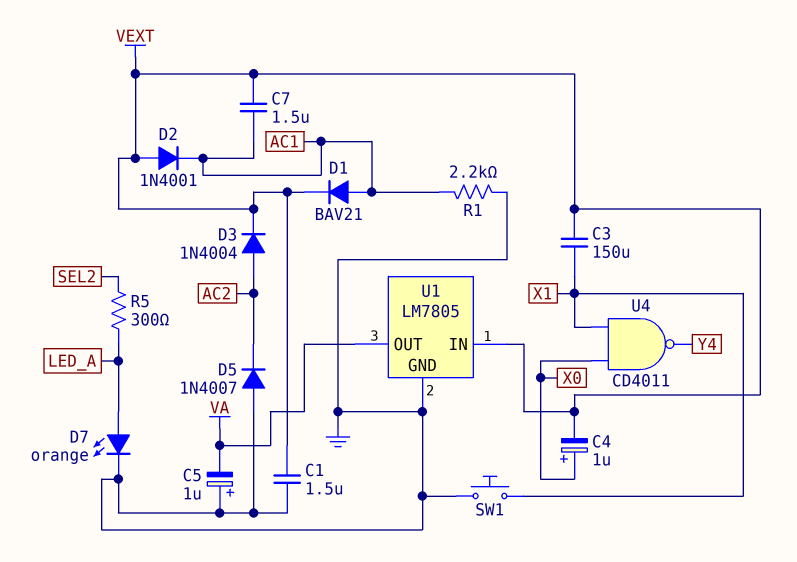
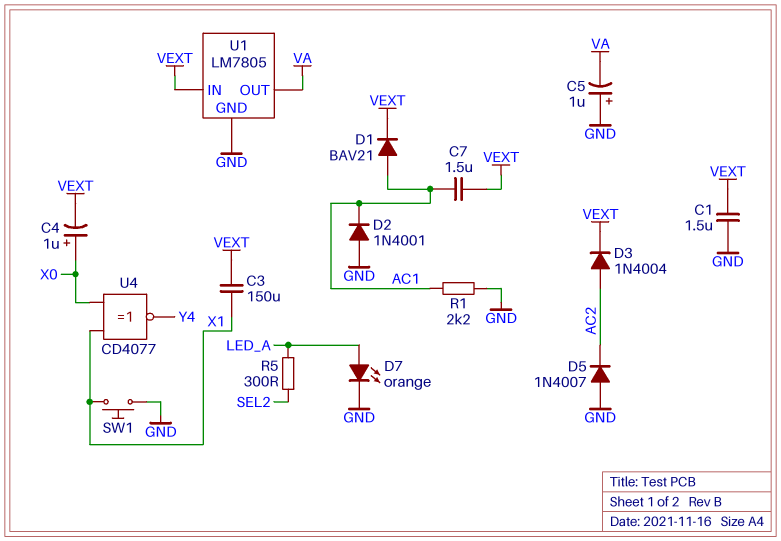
D2: diode 1N4001 (A VEXT, K AC1) -> diode 1N4001 (A GND, K AC1)
U4: NAND CD4011 (in X0, in X1, out Y4) -> XNOR CD4077 (in X0, in X1, out Y4)

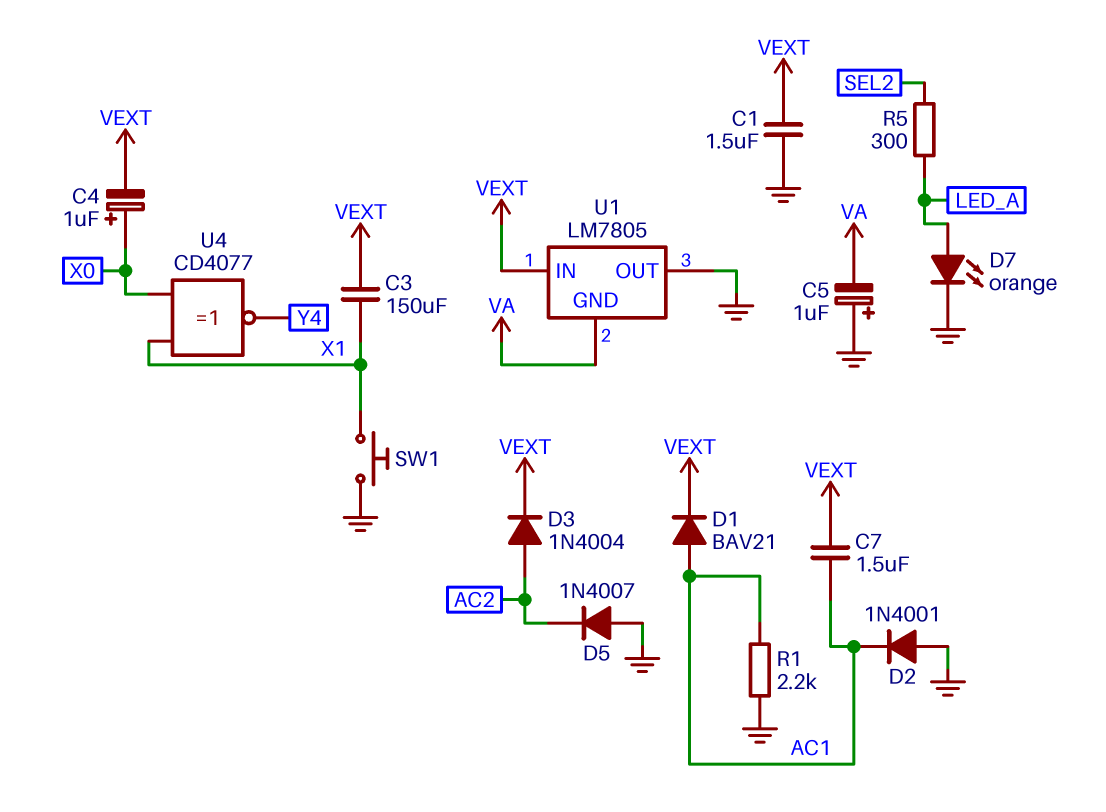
U1 pin GND: GND -> VA
U1 pin OUT: VA -> GND

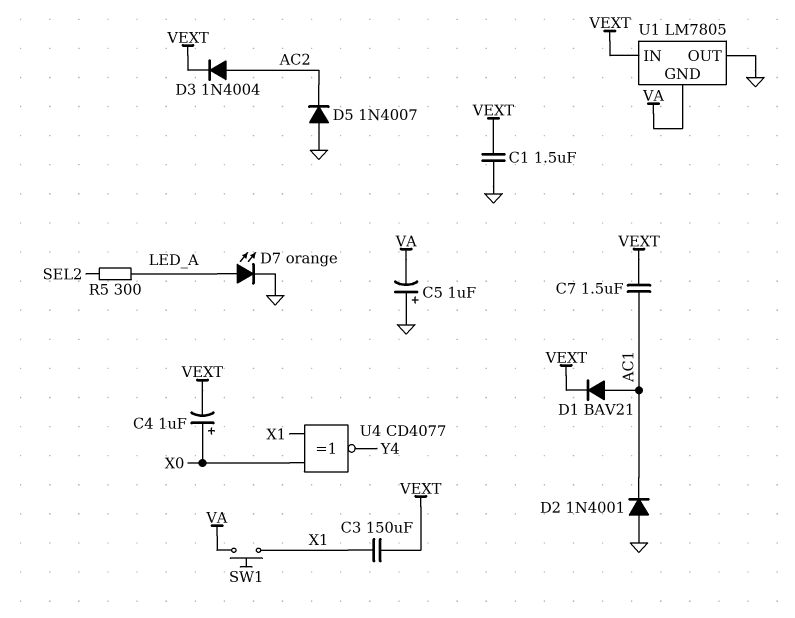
R1: 2.2k (AC1, GND) -> none
SW1: button (GND, X1) -> button (VA, X1)

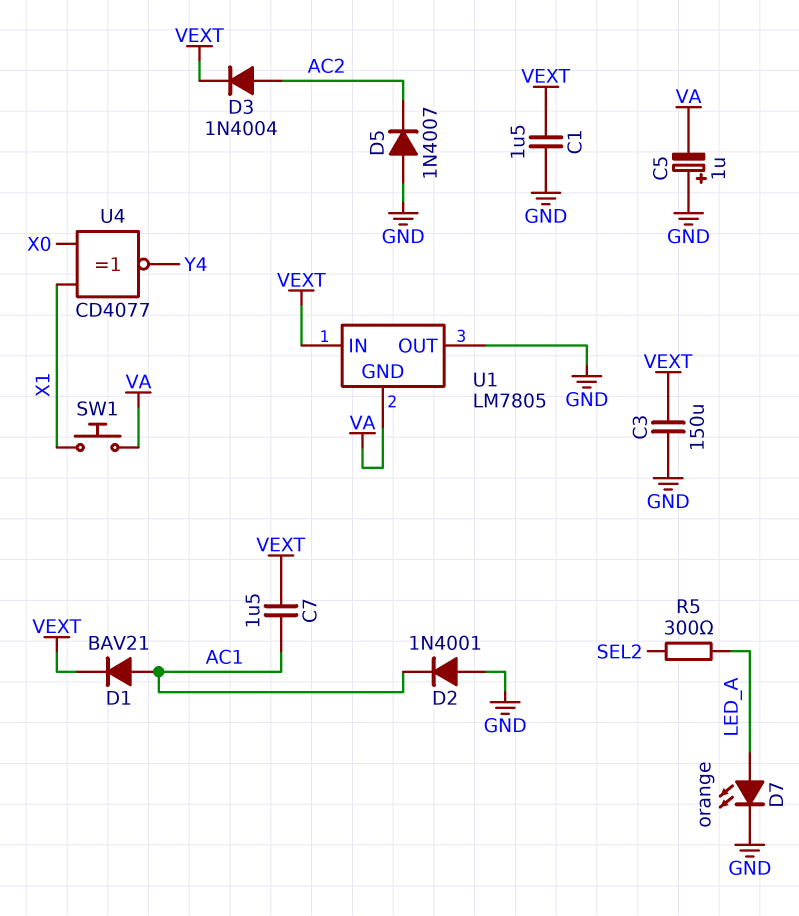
C3: 150uF (VEXT, X1) -> 150uF (GND, VEXT)
C4: 1uF (plus X0, minus VEXT) -> none

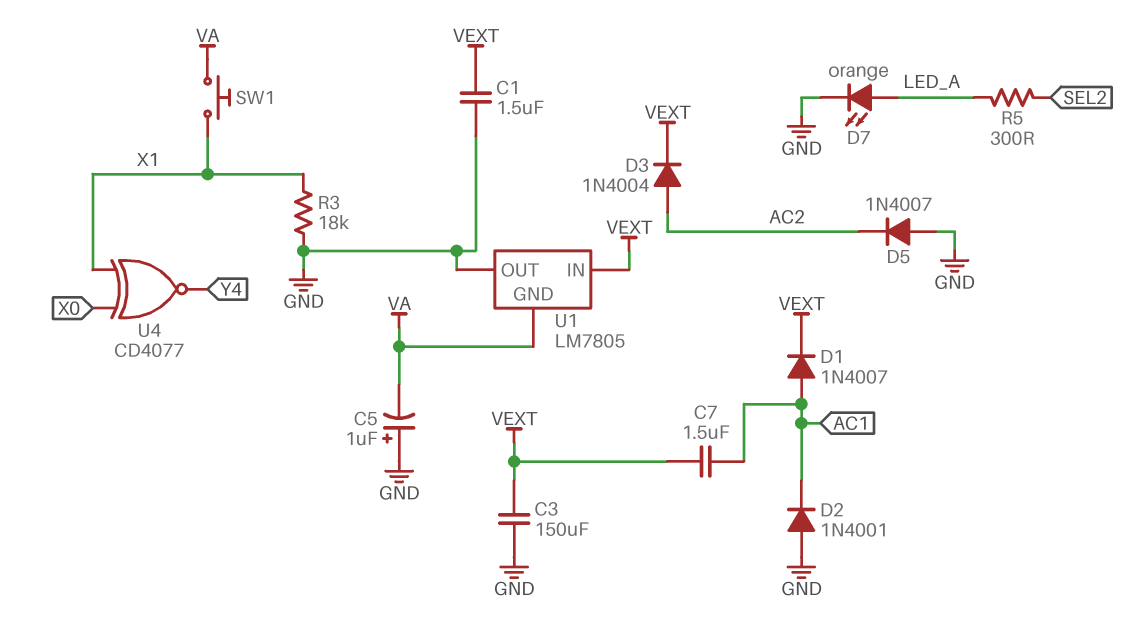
D1: diode BAV21 (A AC1, K VEXT) -> diode 1N4007 (A AC1, K VEXT)
R3: none -> 18k (GND, X1)

